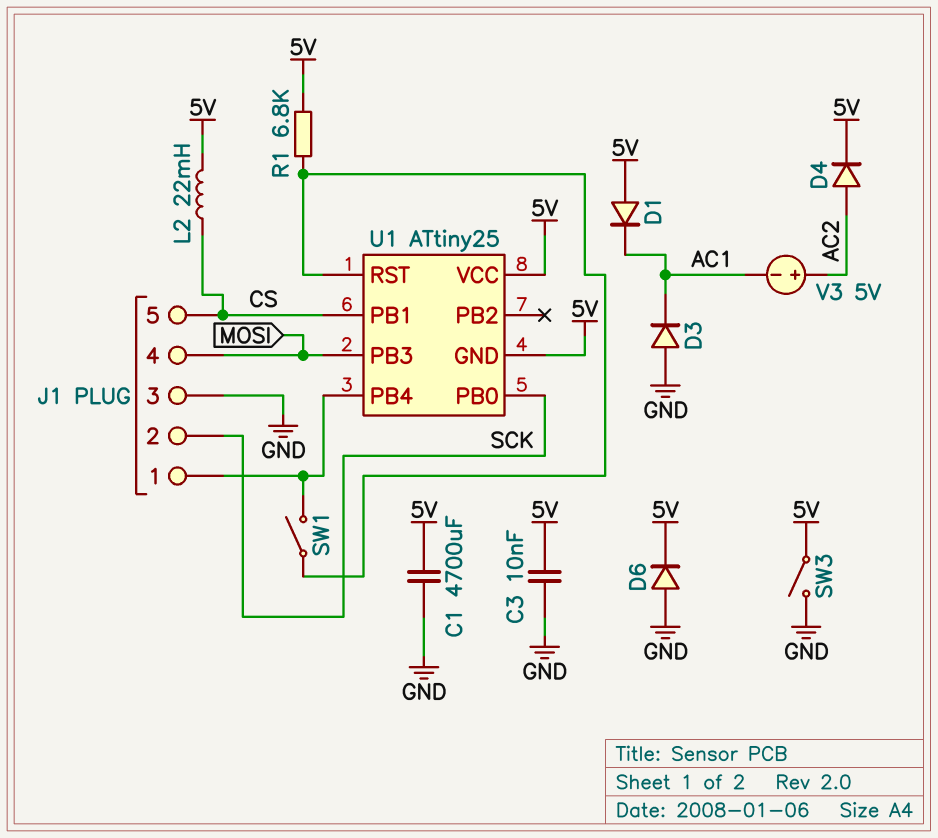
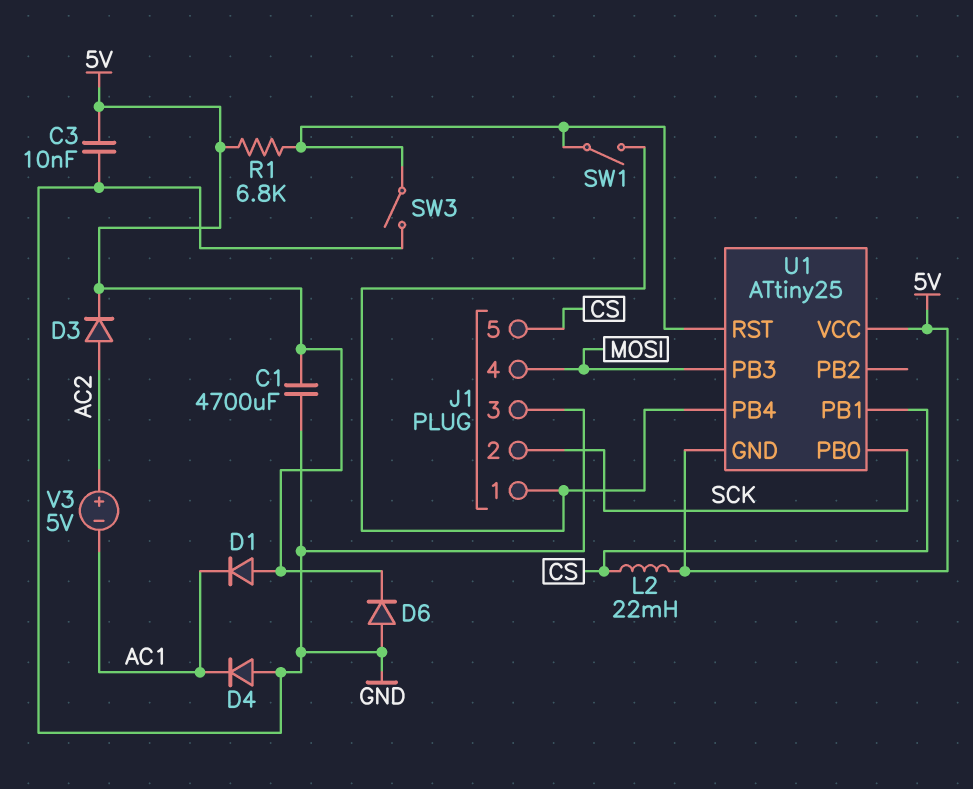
D3: diode (A GND, K AC1) -> diode (A AC2, K 5V)
D4: diode (A AC2, K 5V) -> diode (A GND, K AC1)
SW3: switch (5V, GND) -> switch (GND, U1/RST)

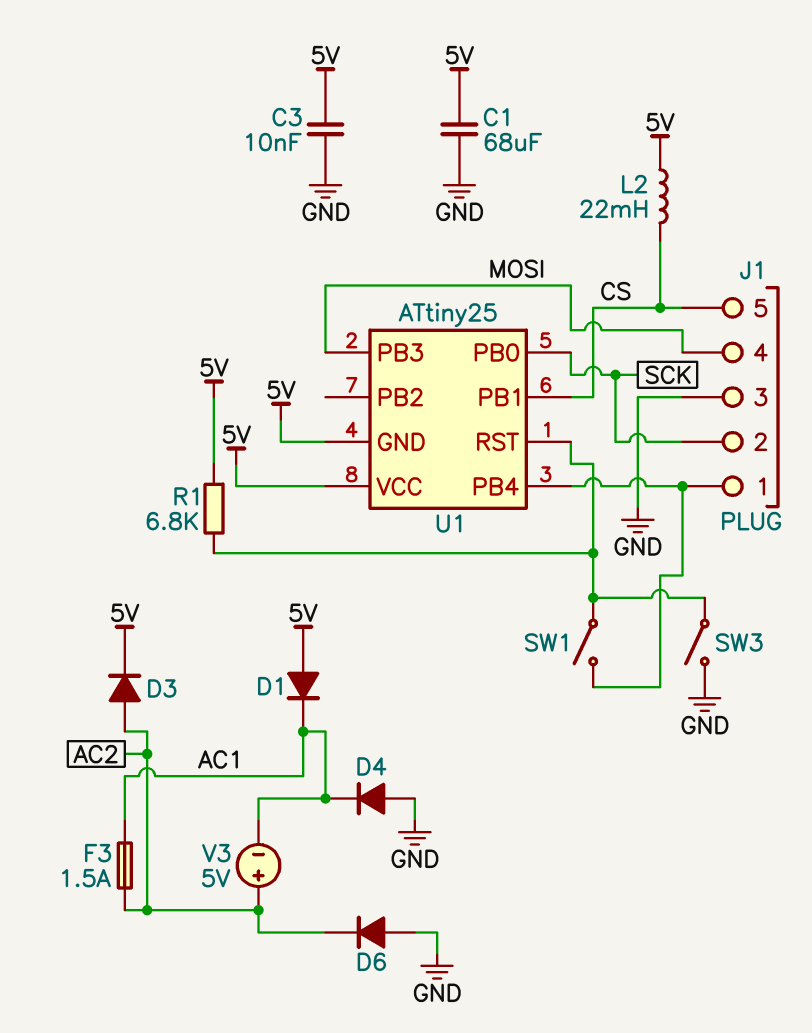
C1: 4700uF (5V, GND) -> 68uF (5V, GND)
D6: diode (A GND, K 5V) -> diode (A GND, K AC2)
F3: none -> 1.5A (AC1, AC2)

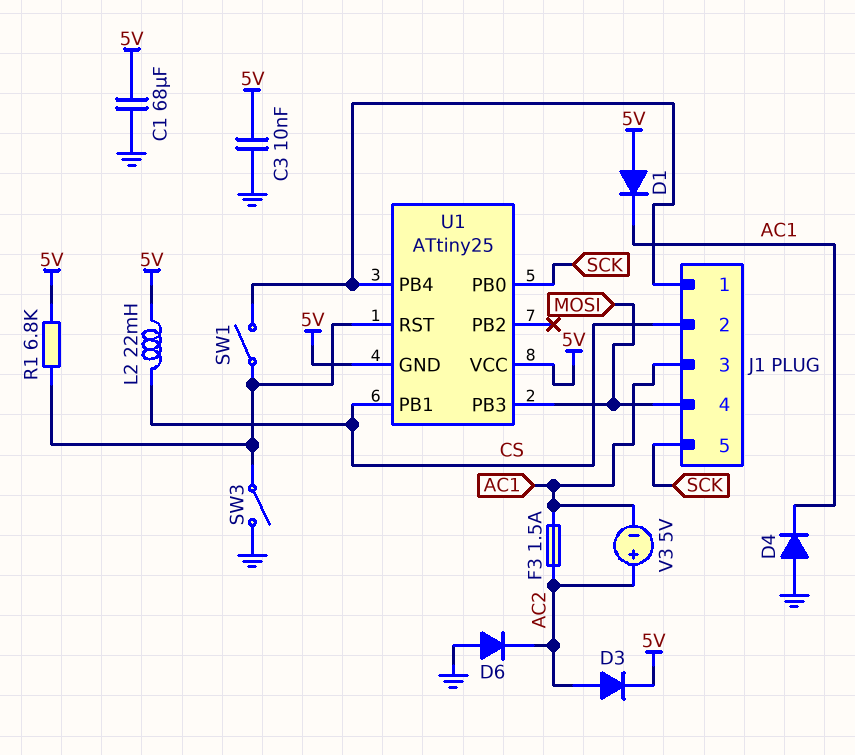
J1 pin 2: SCK -> CS
J1 pin 3: GND -> AC1
J1 pin 5: CS -> SCK

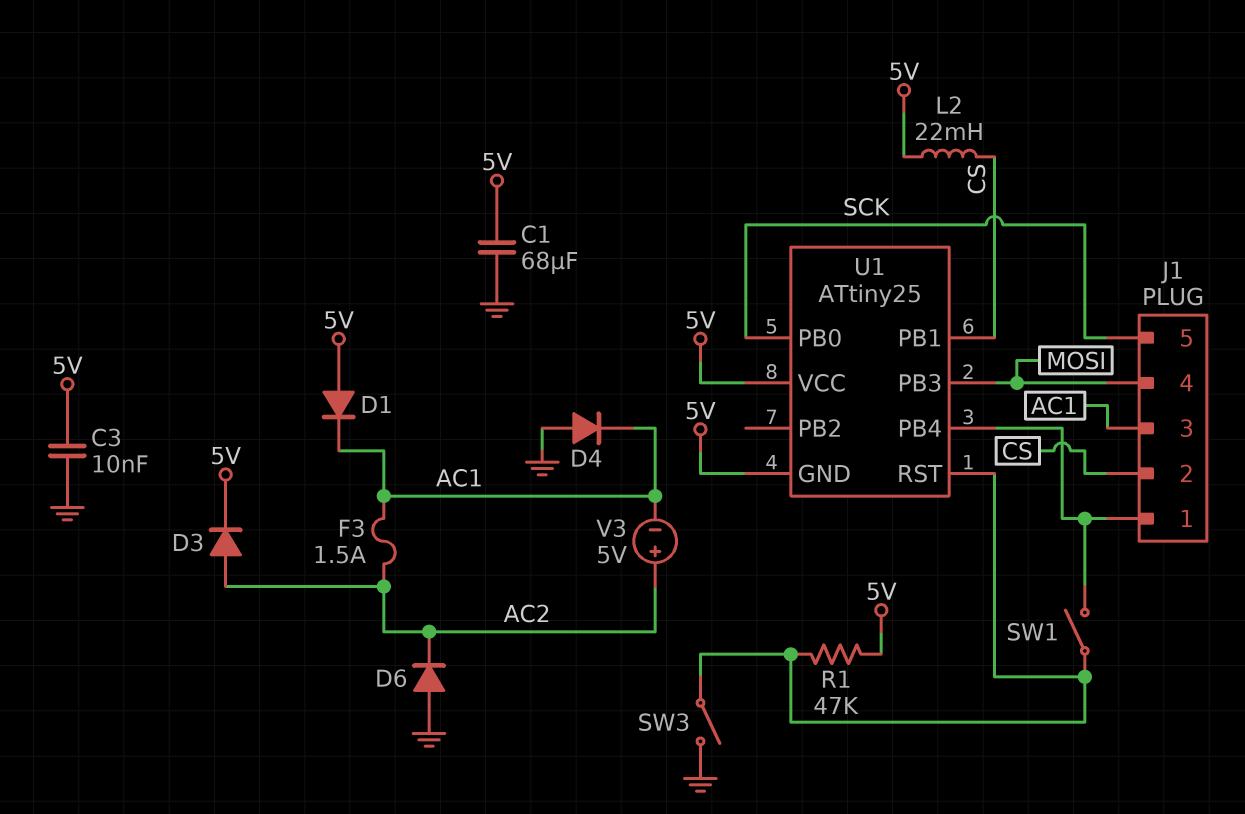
R1: 6.8k (5V, U1/RST) -> 47k (5V, U1/RST)

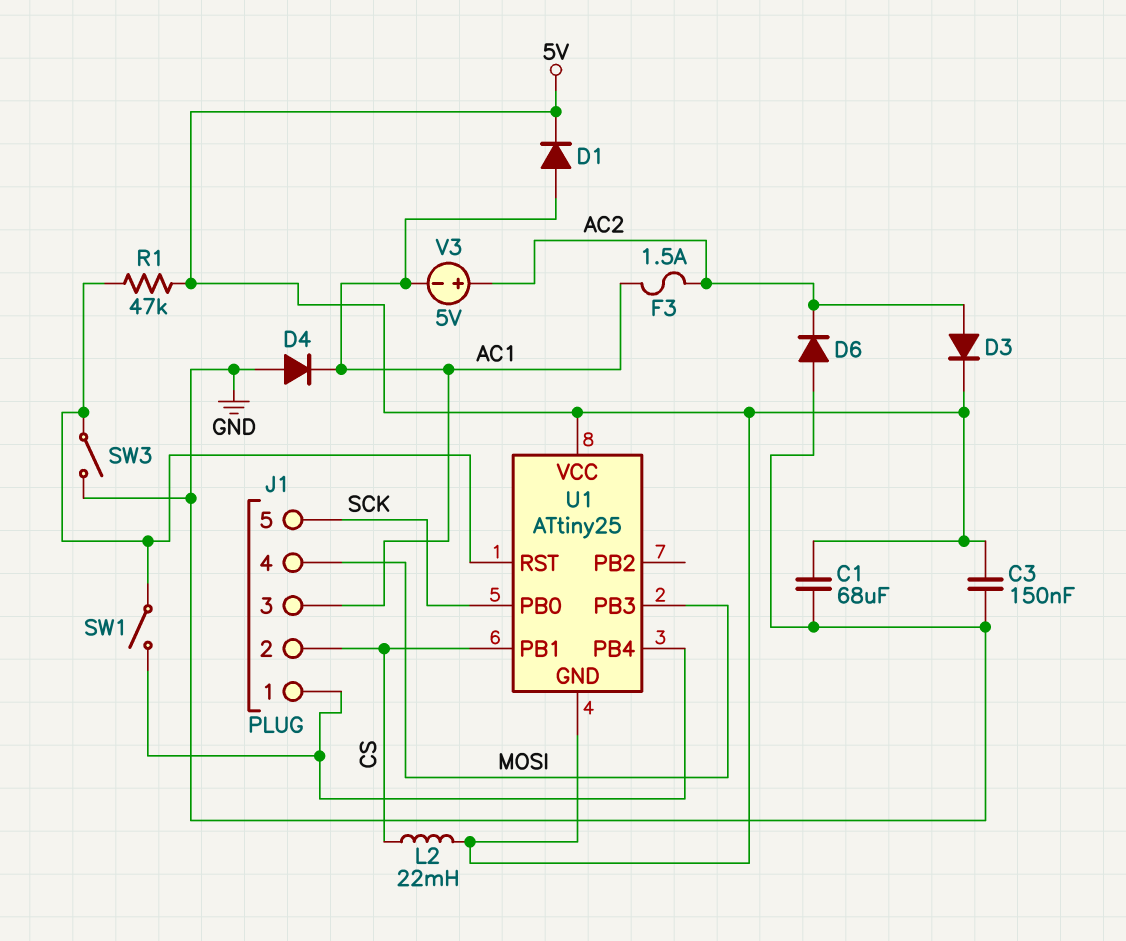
C3: 10nF (5V, GND) -> 150nF (5V, GND)
D1: diode (A 5V, K AC1) -> diode (A AC1, K 5V)

